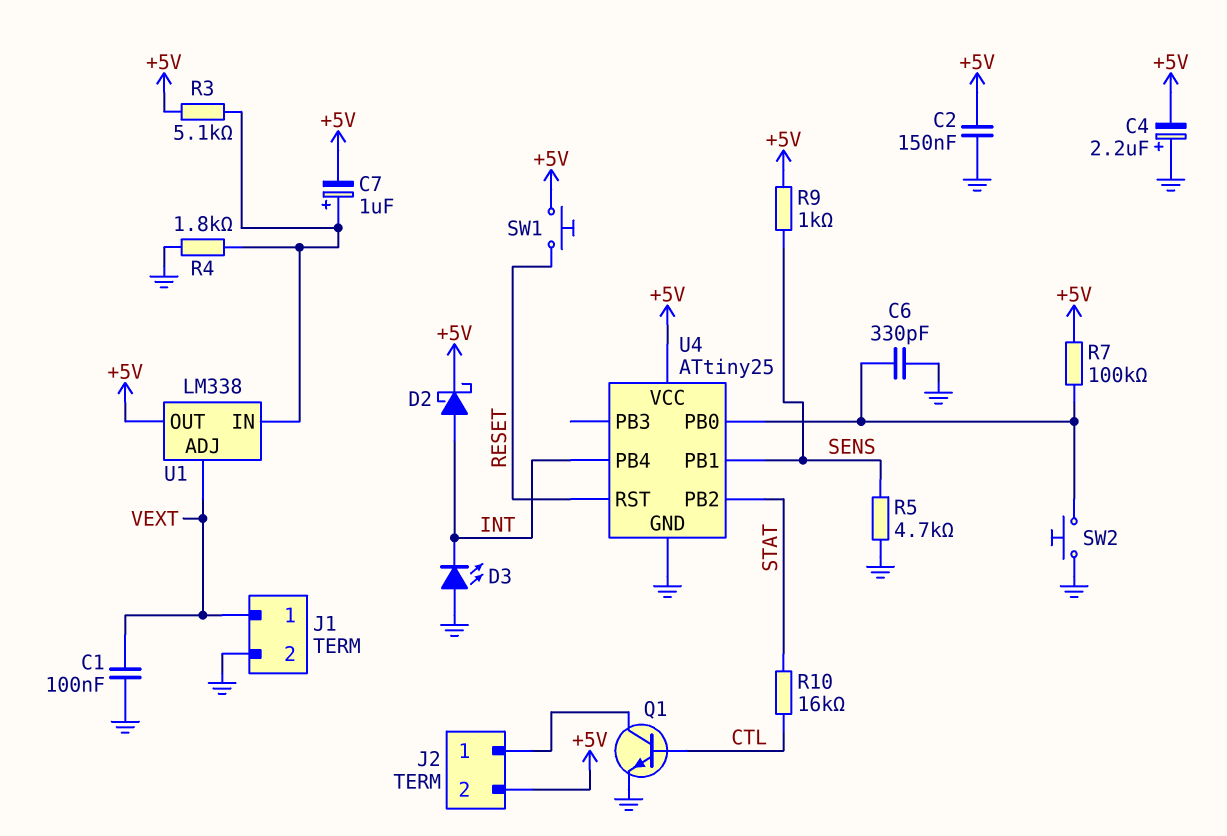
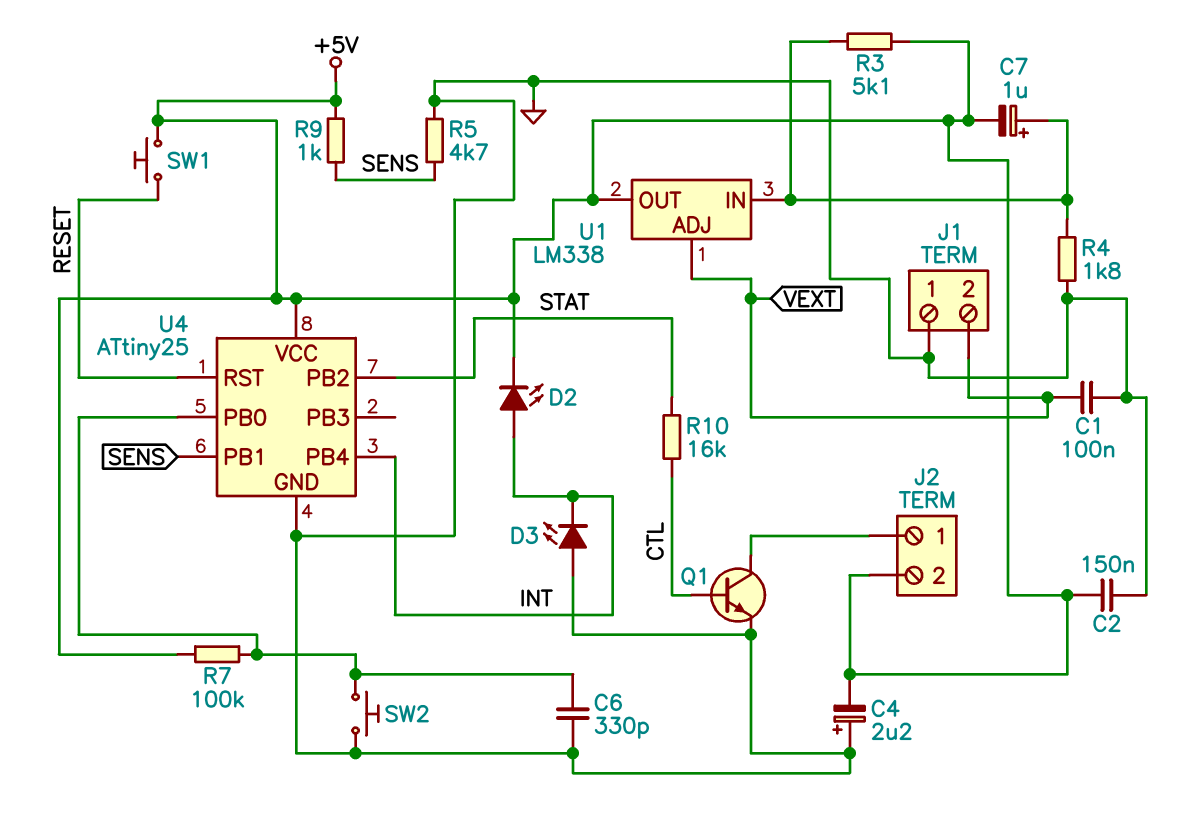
D2: schottky (A INT, K +5V) -> LED (A INT, K +5V)
J1 pin 1: VEXT -> GND
J1 pin 2: GND -> VEXT

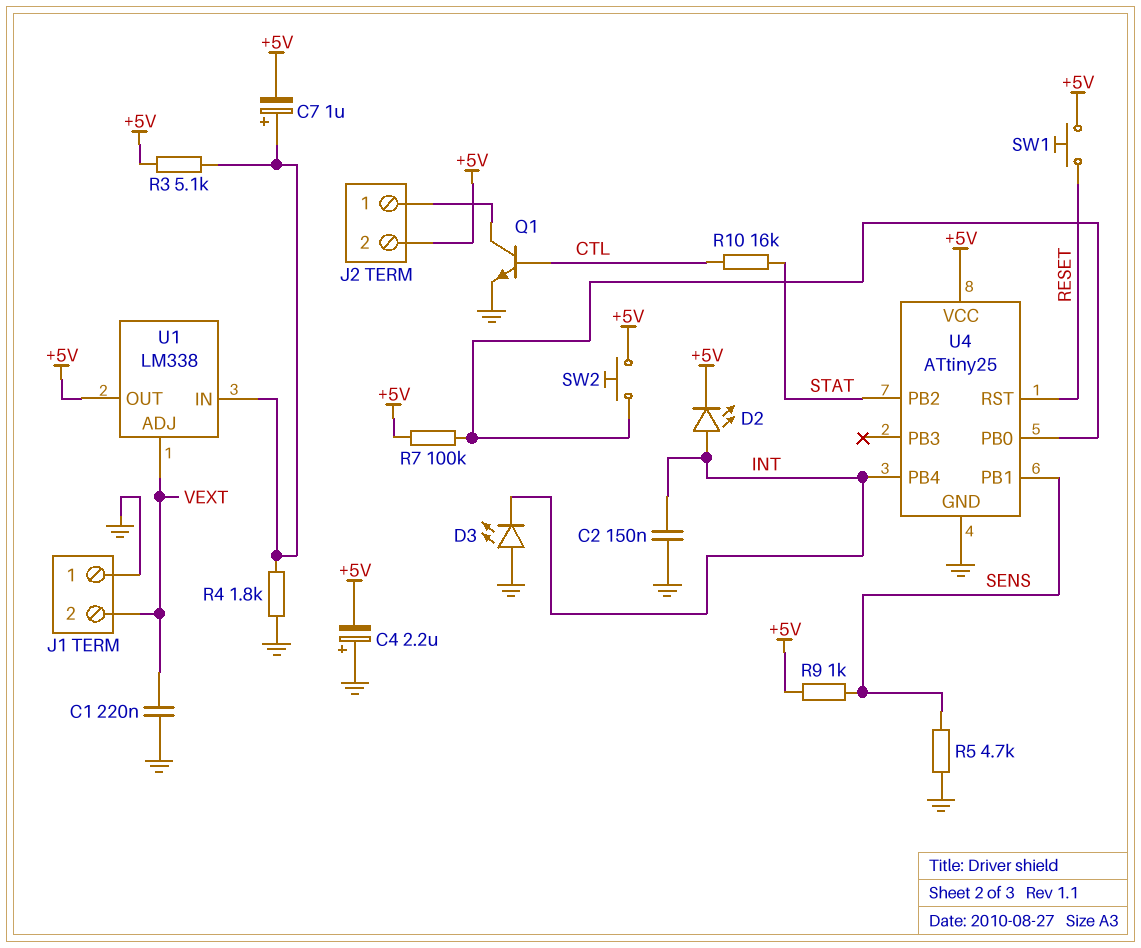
C1: 100nF (GND, VEXT) -> 220nF (GND, VEXT)
C2: 150nF (+5V, GND) -> 150nF (GND, INT)
C6: 330pF (GND, U4/PB0) -> none
SW2: button (GND, U4/PB0) -> button (+5V, U4/PB0)

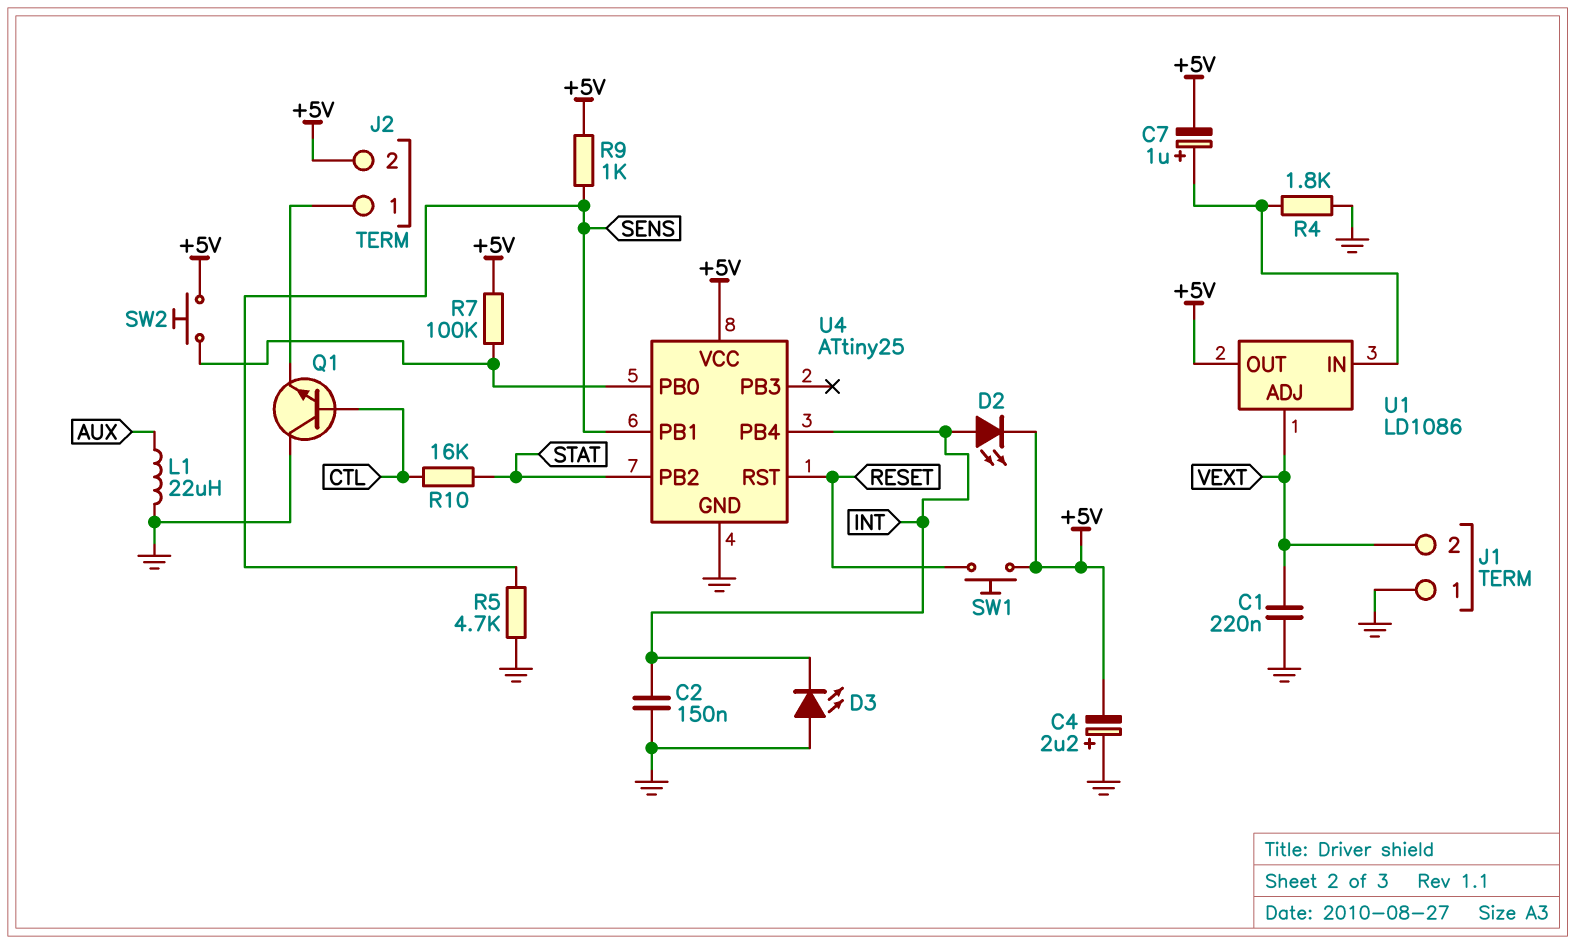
L1: none -> 22uH (AUX, GND)
Q1: NPN (B CTL, C J2/1, E GND) -> NPN (B CTL, C GND, E J2/1)
R3: 5.1k (+5V, U1/IN) -> none
U1: LM338 -> LD1086

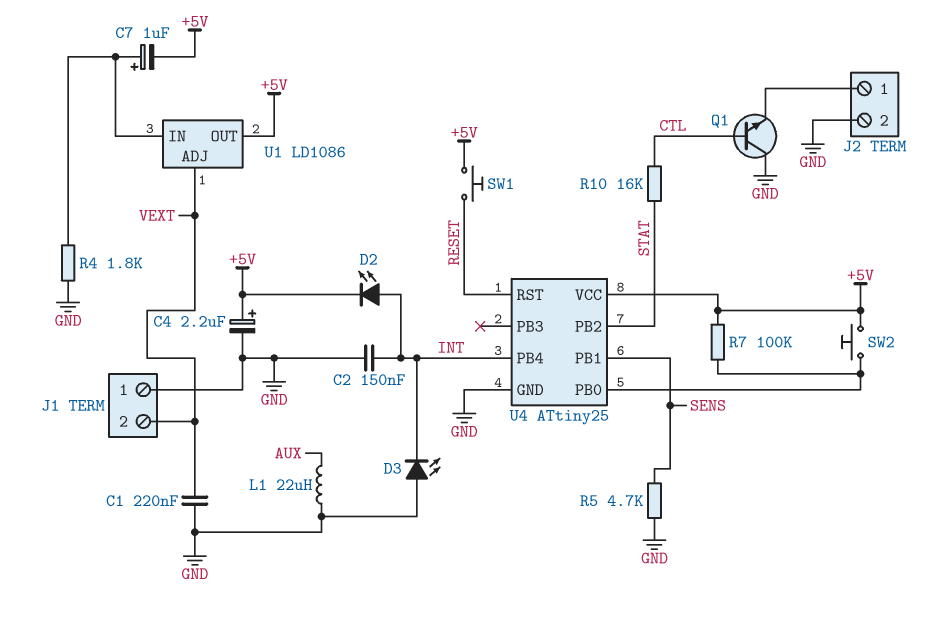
C4: 2.2uF (plus GND, minus +5V) -> 2.2uF (plus +5V, minus GND)
J2 pin 2: +5V -> GND
R9: 1k (+5V, SENS) -> none

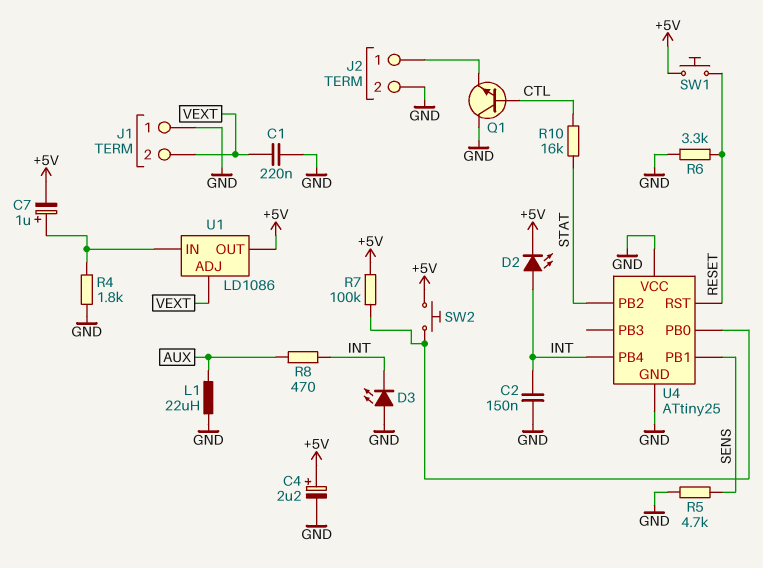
R6: none -> 3.3k (GND, RESET)
R8: none -> 470 (AUX, INT)
U4 pin VCC: +5V -> GND

